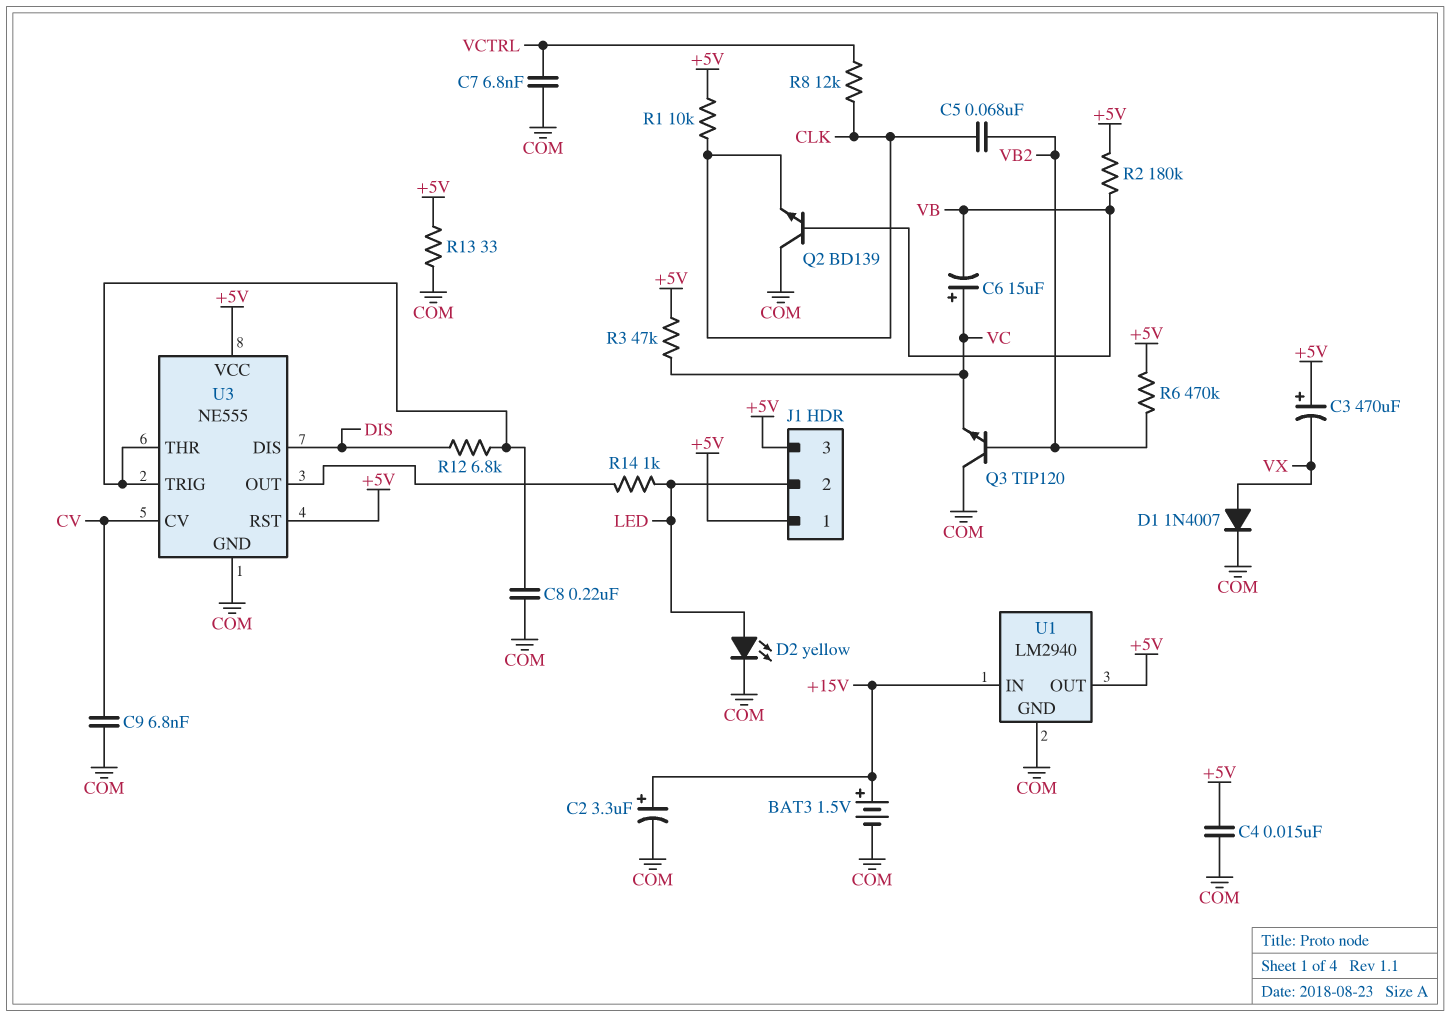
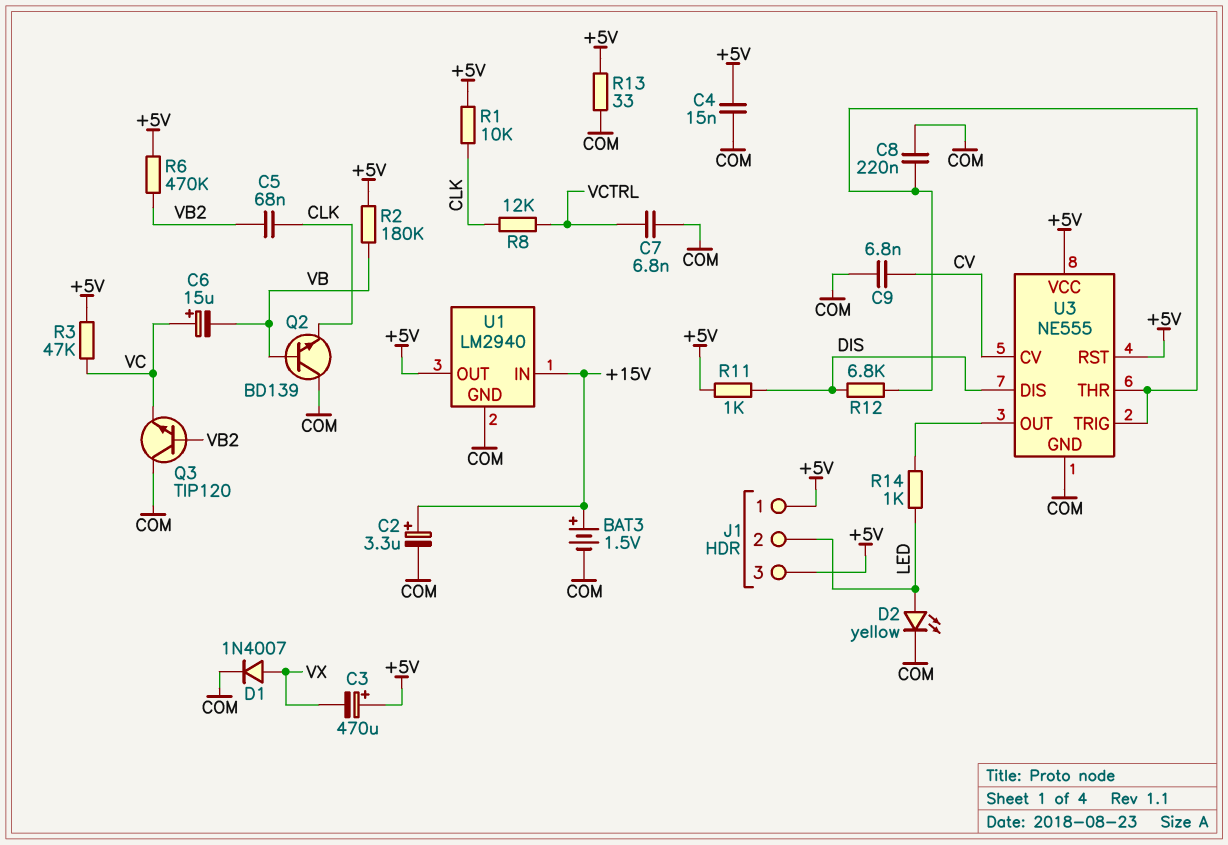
R11: none -> 1k (+5V, DIS)

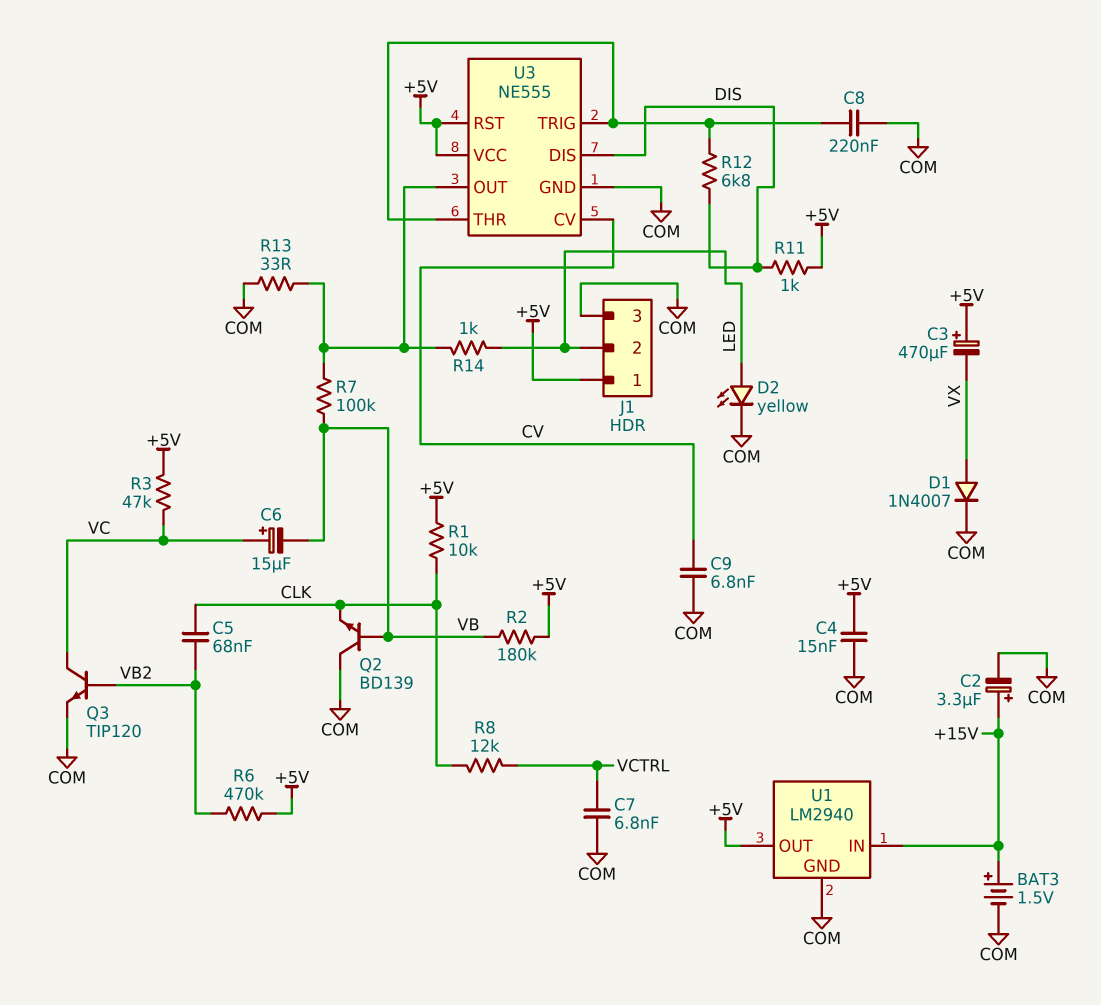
J1 pin 3: +5V -> COM
Q3: NPN TIP120 (B VB2, C COM, E VC) -> NPN TIP120 (B VB2, C VC, E COM)
R7: none -> 100k (U3/OUT, VB)
R13: 33 (+5V, COM) -> 33 (COM, U3/OUT)

